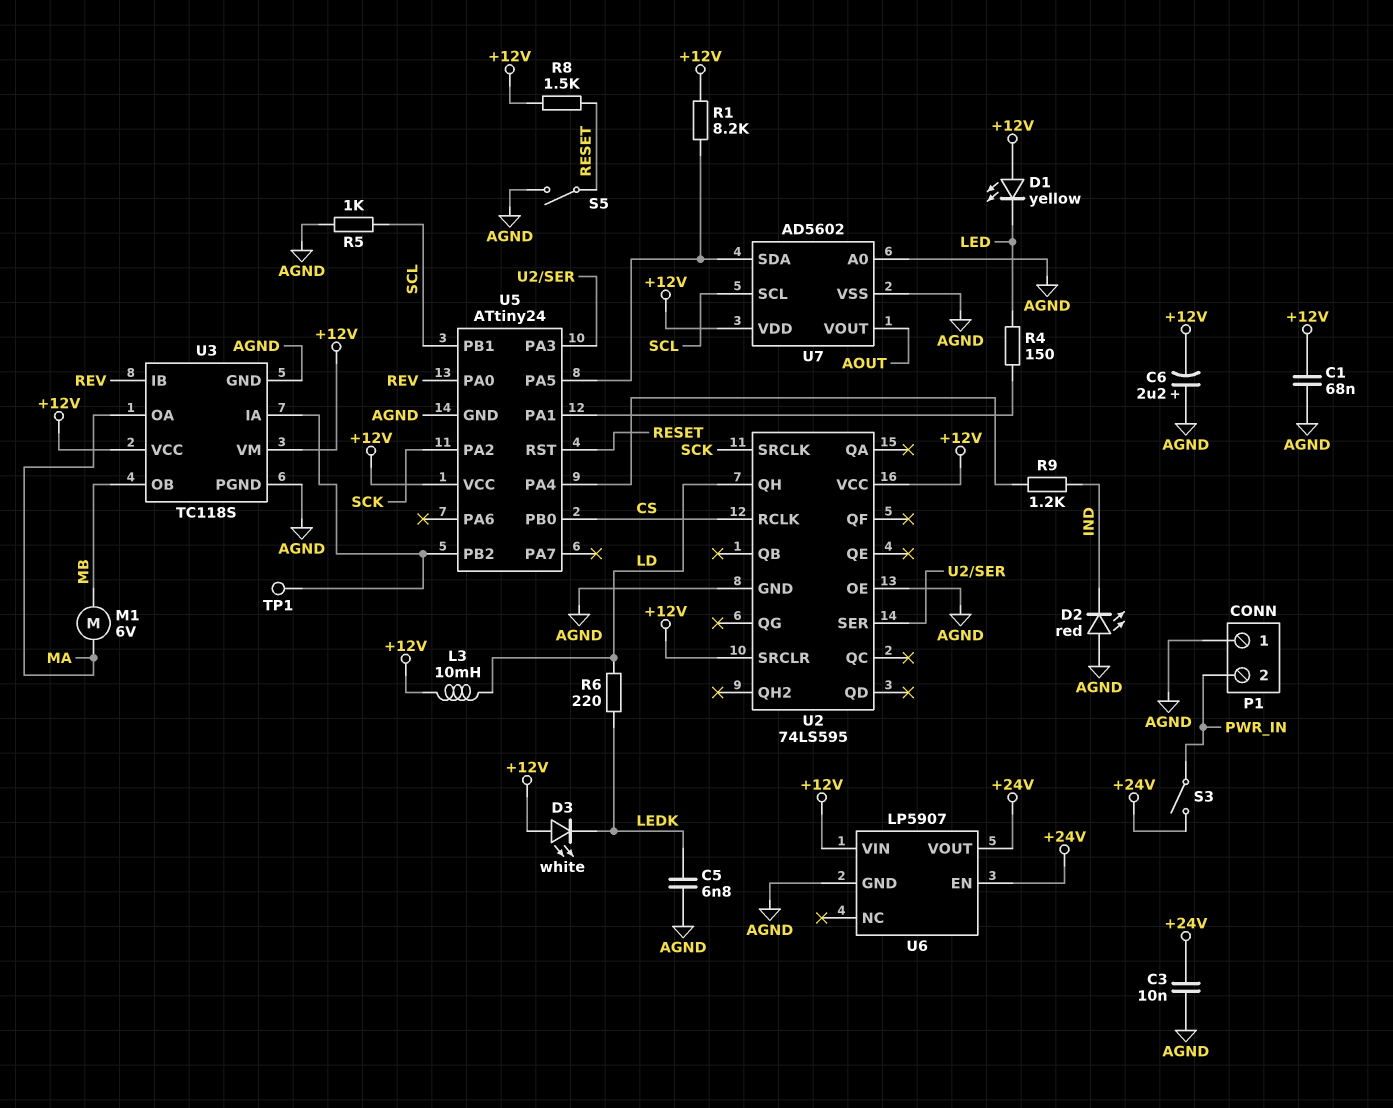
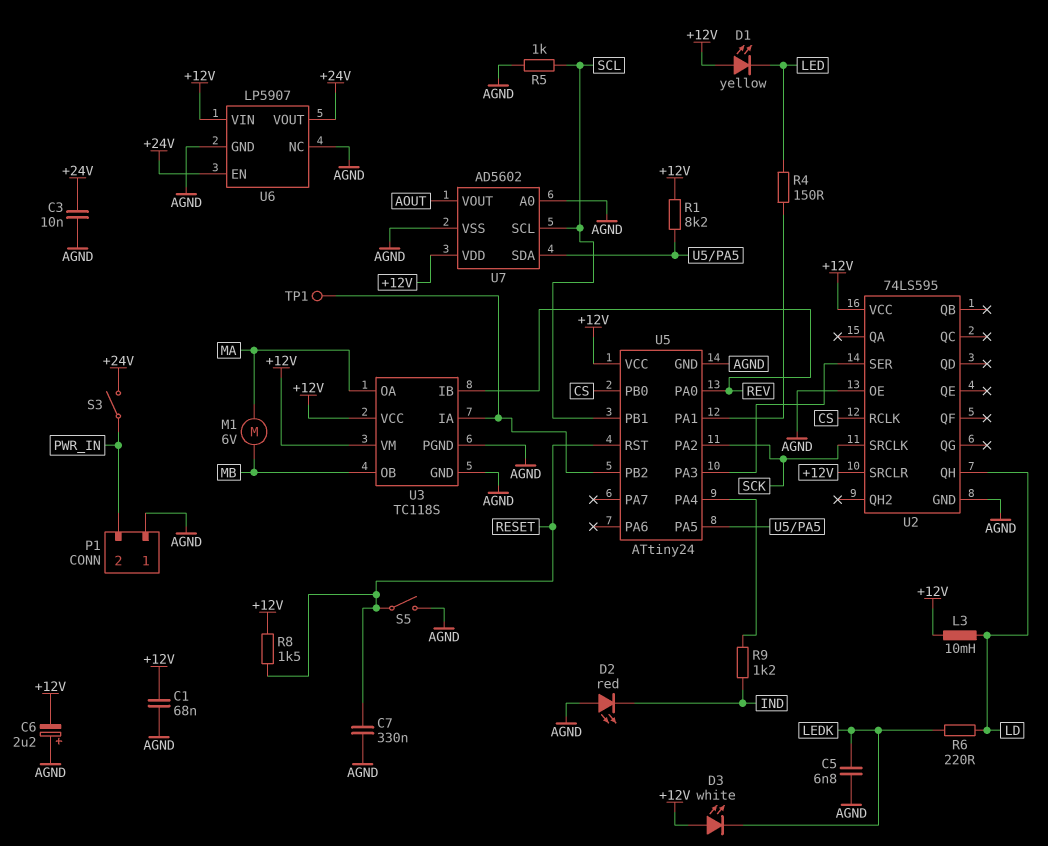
C7: none -> 330nF (AGND, RESET)
U6 pin NC: none -> AGND

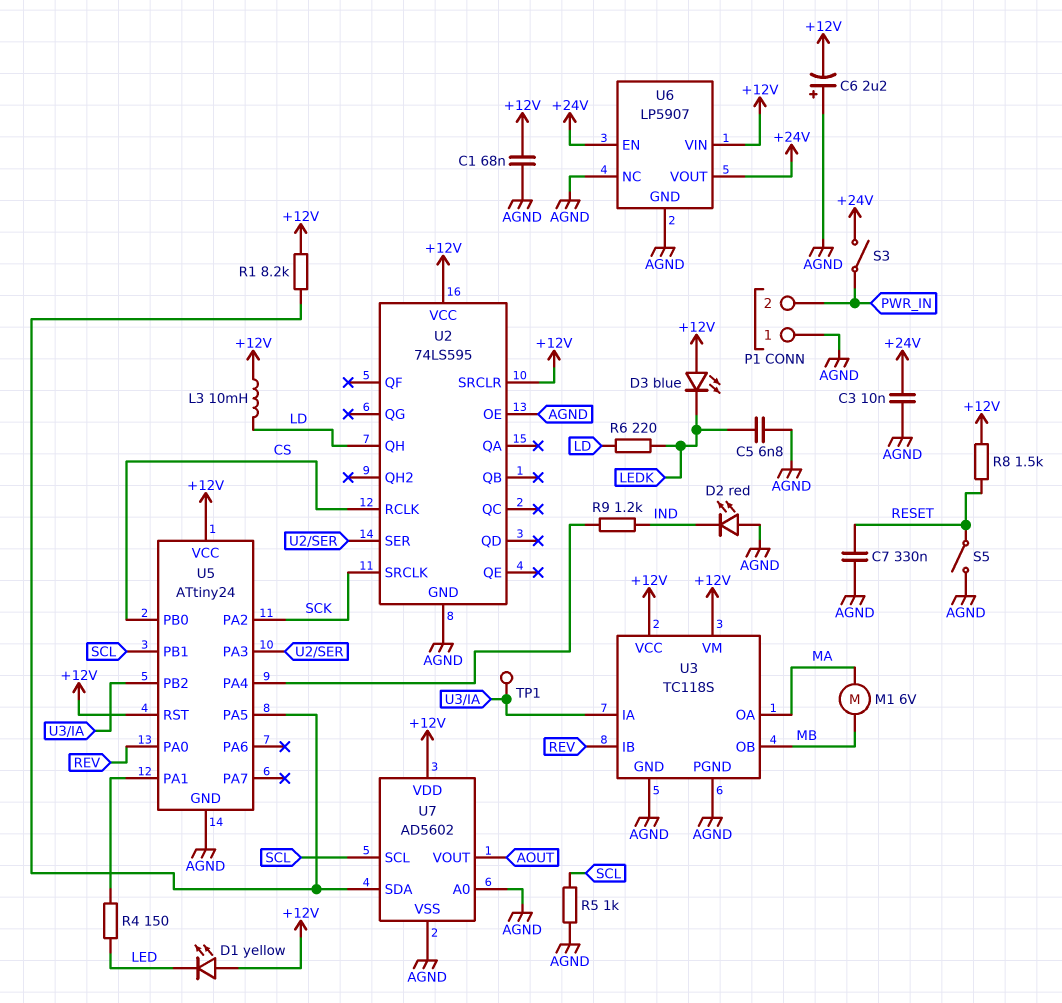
D3: LED white (A +12V, K LEDK) -> LED blue (A +12V, K LEDK)
U5 pin RST: RESET -> +12V

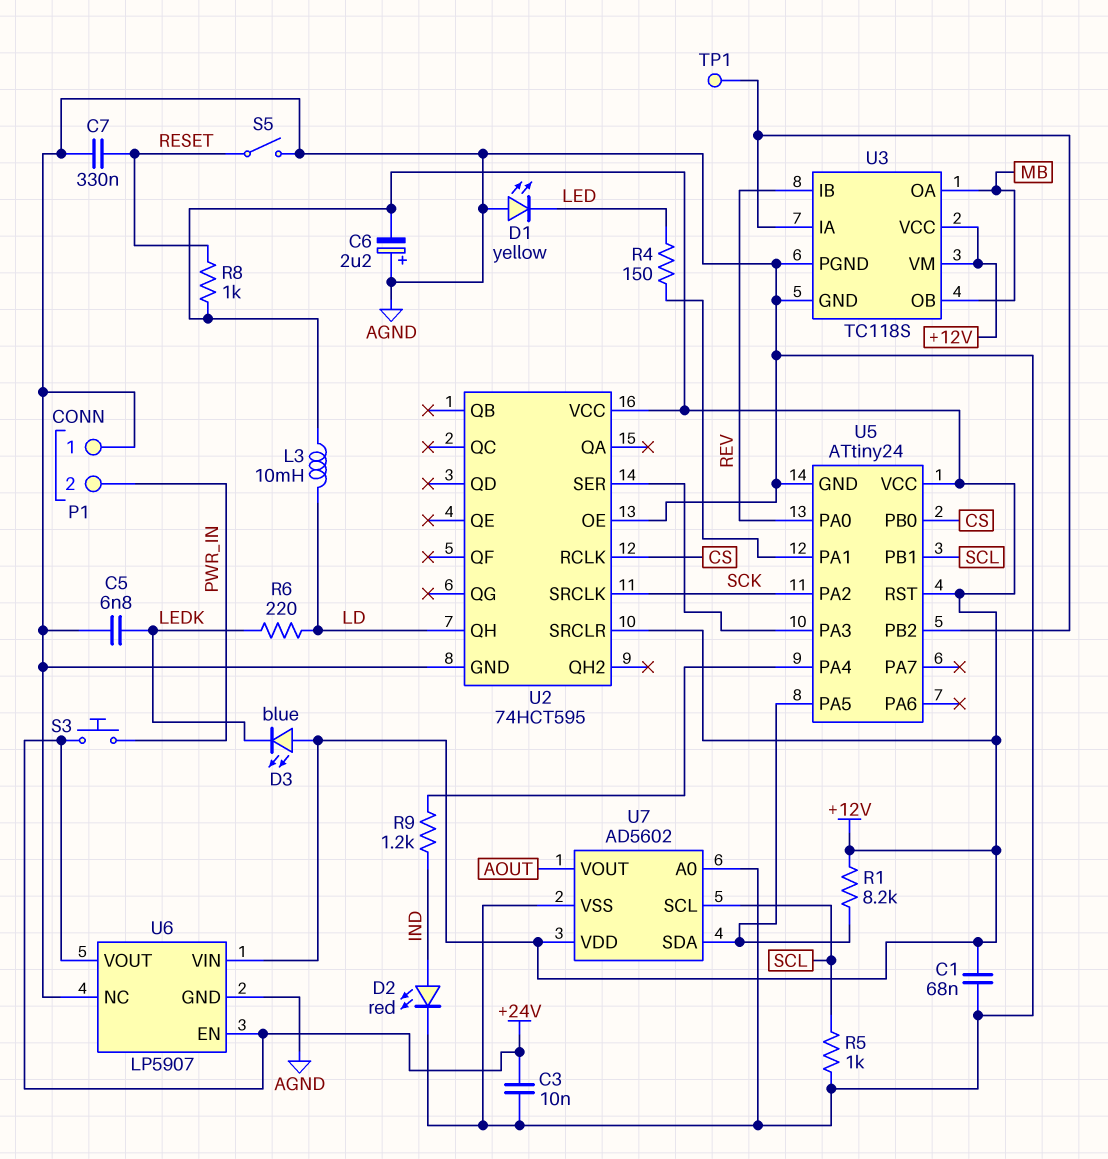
D1: LED yellow (A +12V, K LED) -> LED yellow (A AGND, K LED)
D2: LED red (A AGND, K IND) -> LED red (A IND, K AGND)
M1: motor 6V (MA, MB) -> none
R8: 1.5k (+12V, RESET) -> 1k (+12V, RESET)
S3: switch (+24V, PWR_IN) -> button (+24V, PWR_IN)
U2: 74LS595 -> 74HCT595
U3 pin OA: MA -> MB

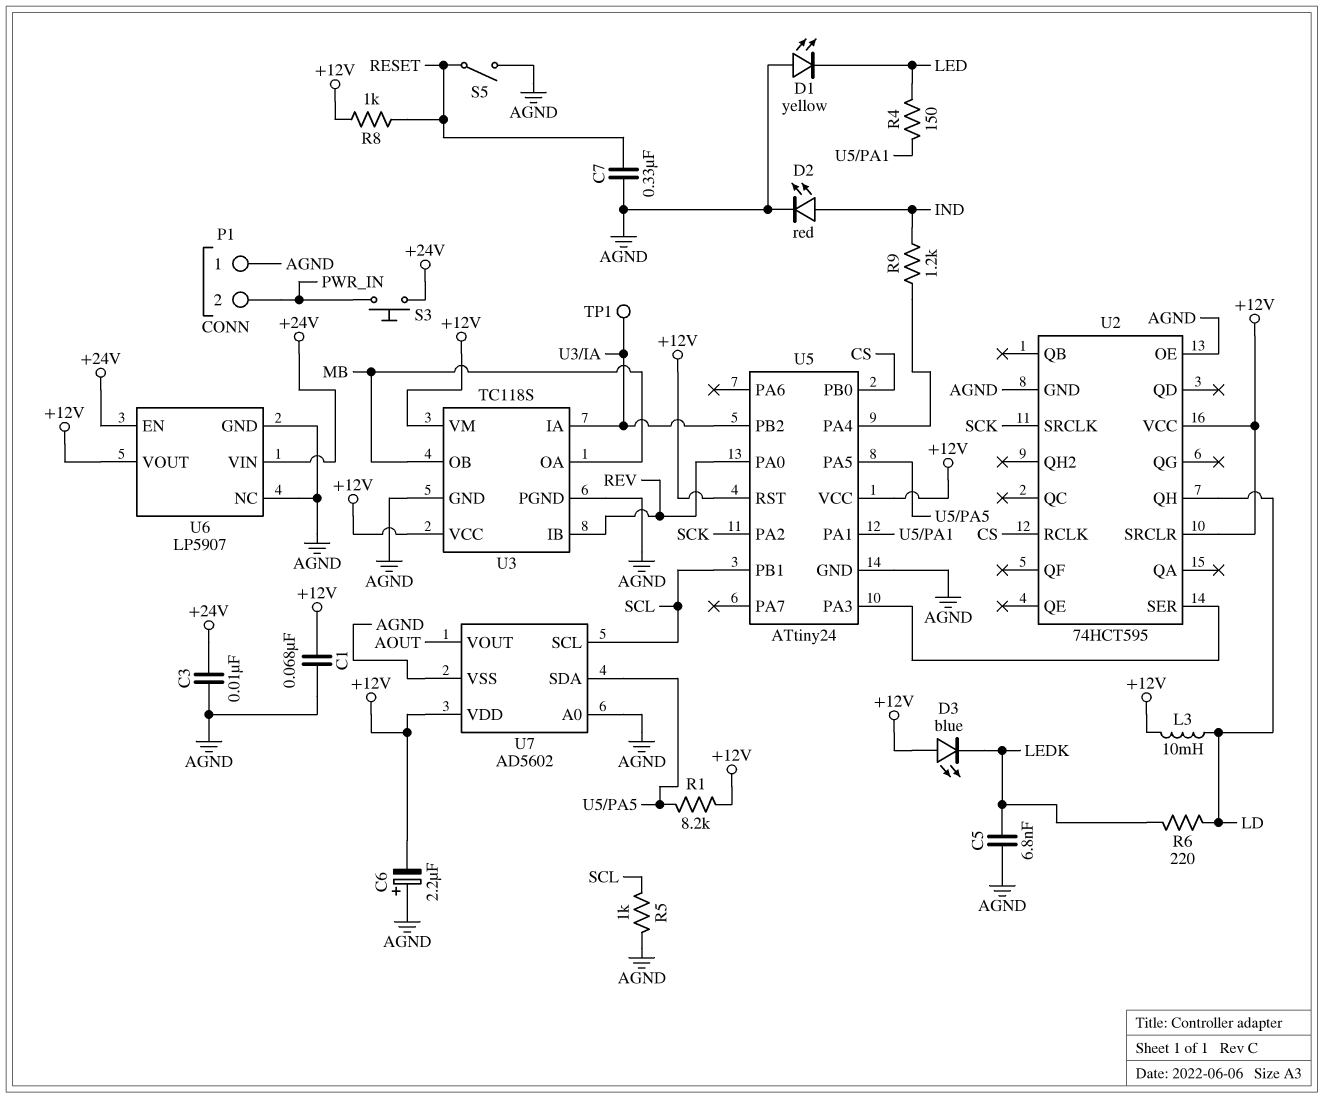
U6 pin VIN: +12V -> +24V
U6 pin VOUT: +24V -> +12V

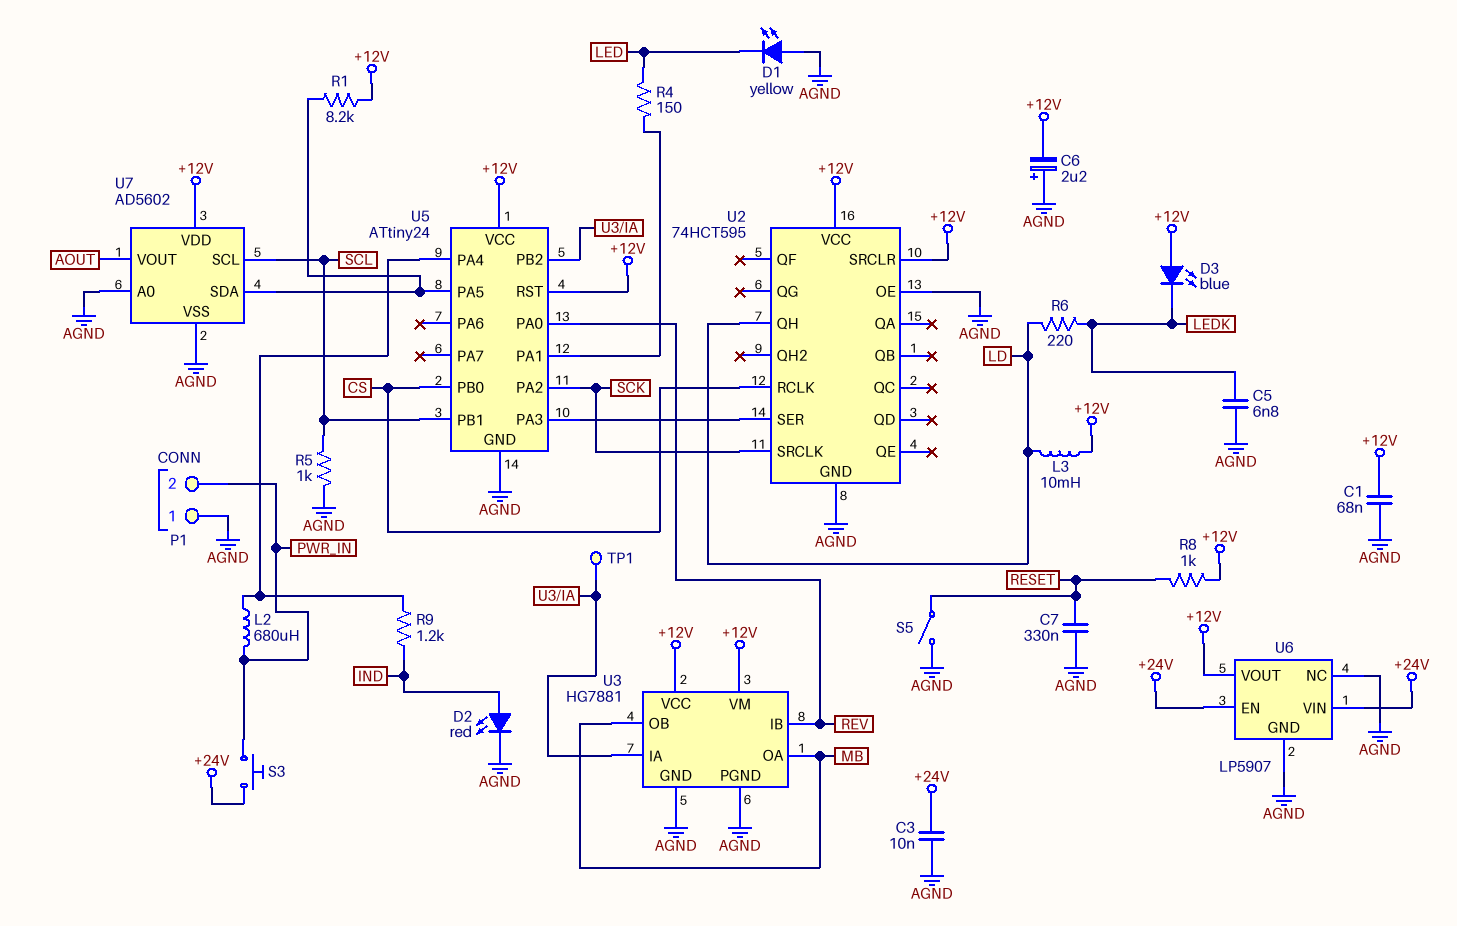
L2: none -> 680uH (PWR_IN, U5/PA4)
U3: TC118S -> HG7881

